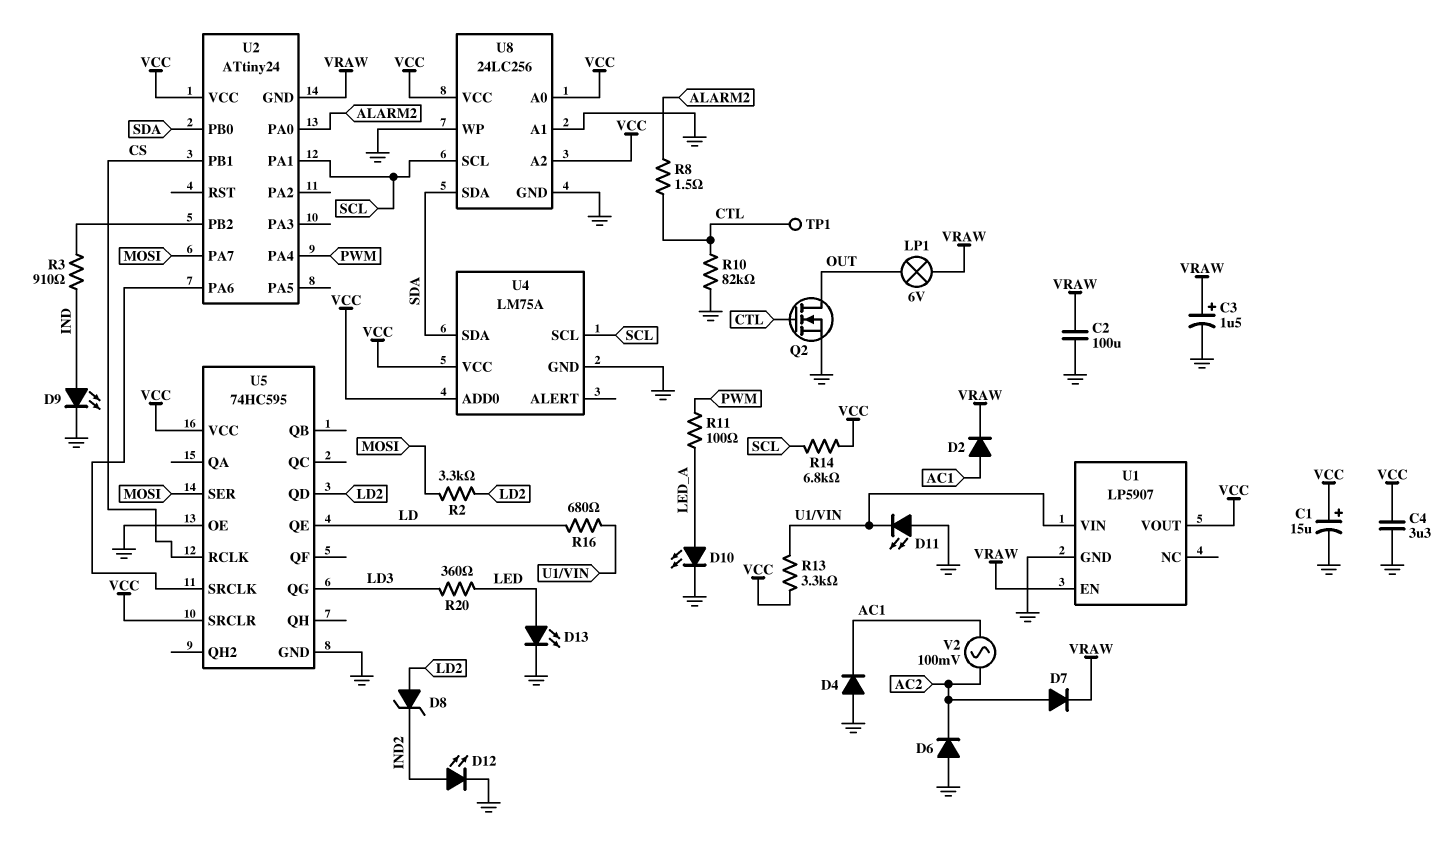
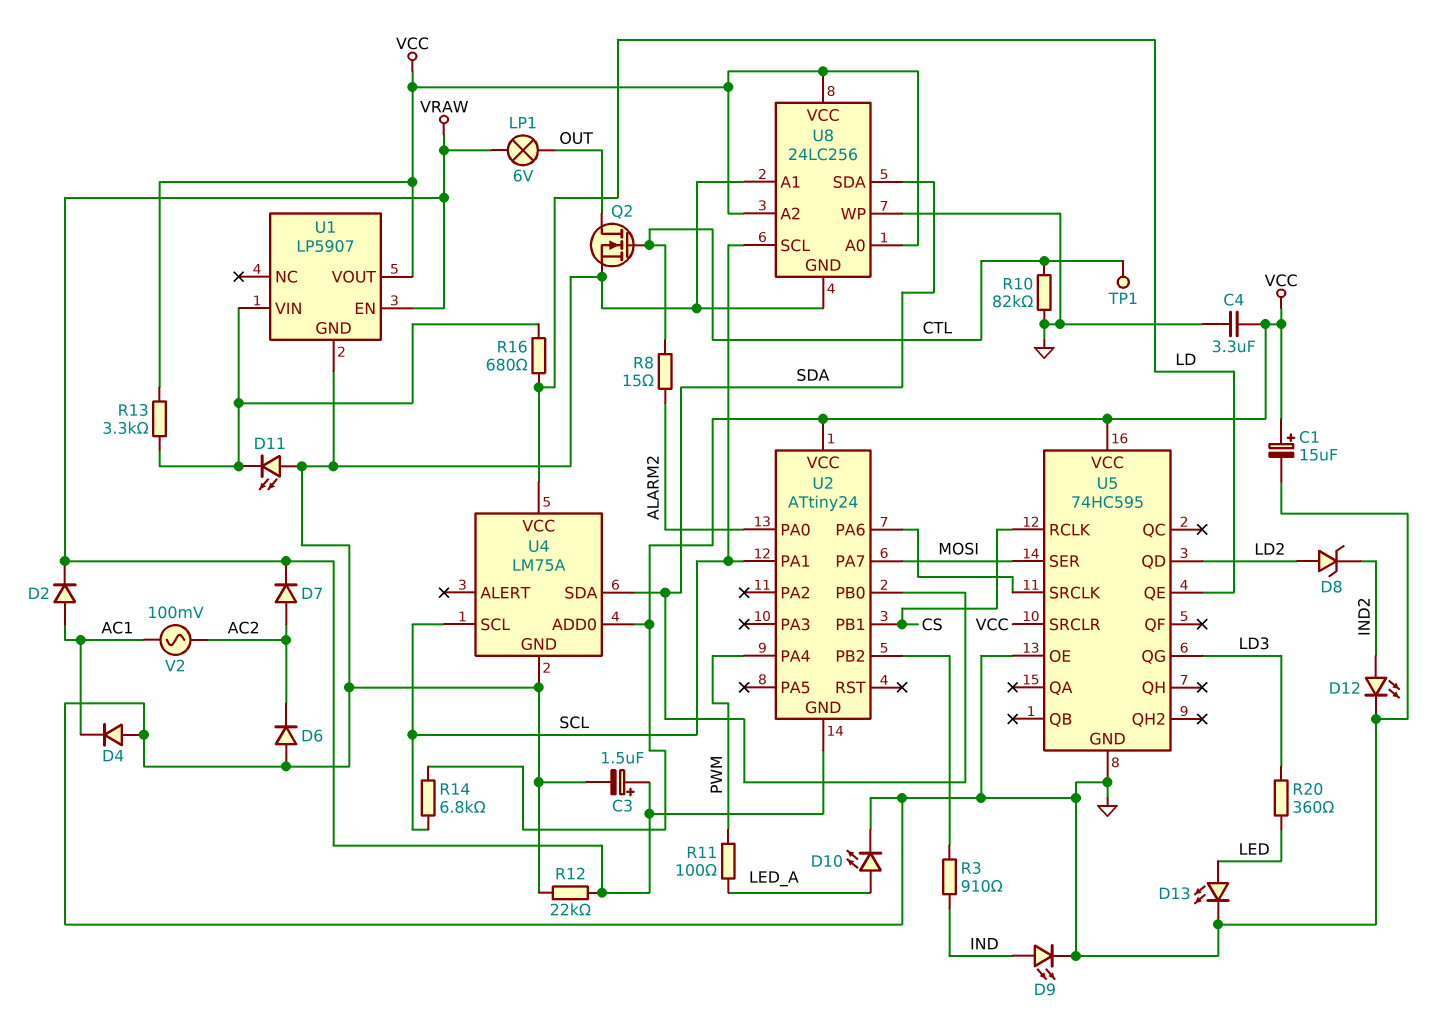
C2: 100uF (GND, VRAW) -> none
R2: 3.3k (LD2, MOSI) -> none
R8: 1.5 (ALARM2, CTL) -> 15 (ALARM2, CTL)
R12: none -> 22k (GND, VRAW)
U4 pin VCC: VCC -> LD

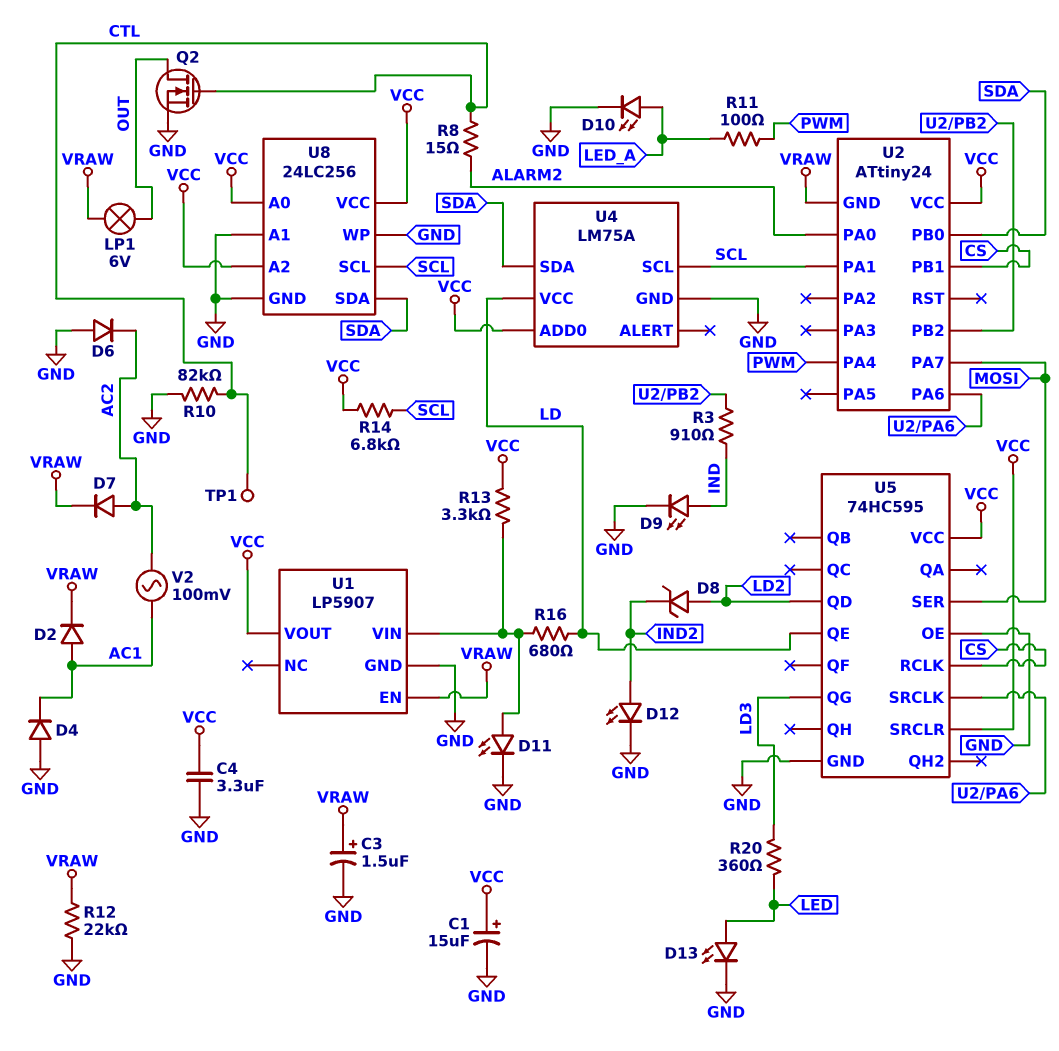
D11: LED (A GND, K U1/VIN) -> LED (A U1/VIN, K GND)

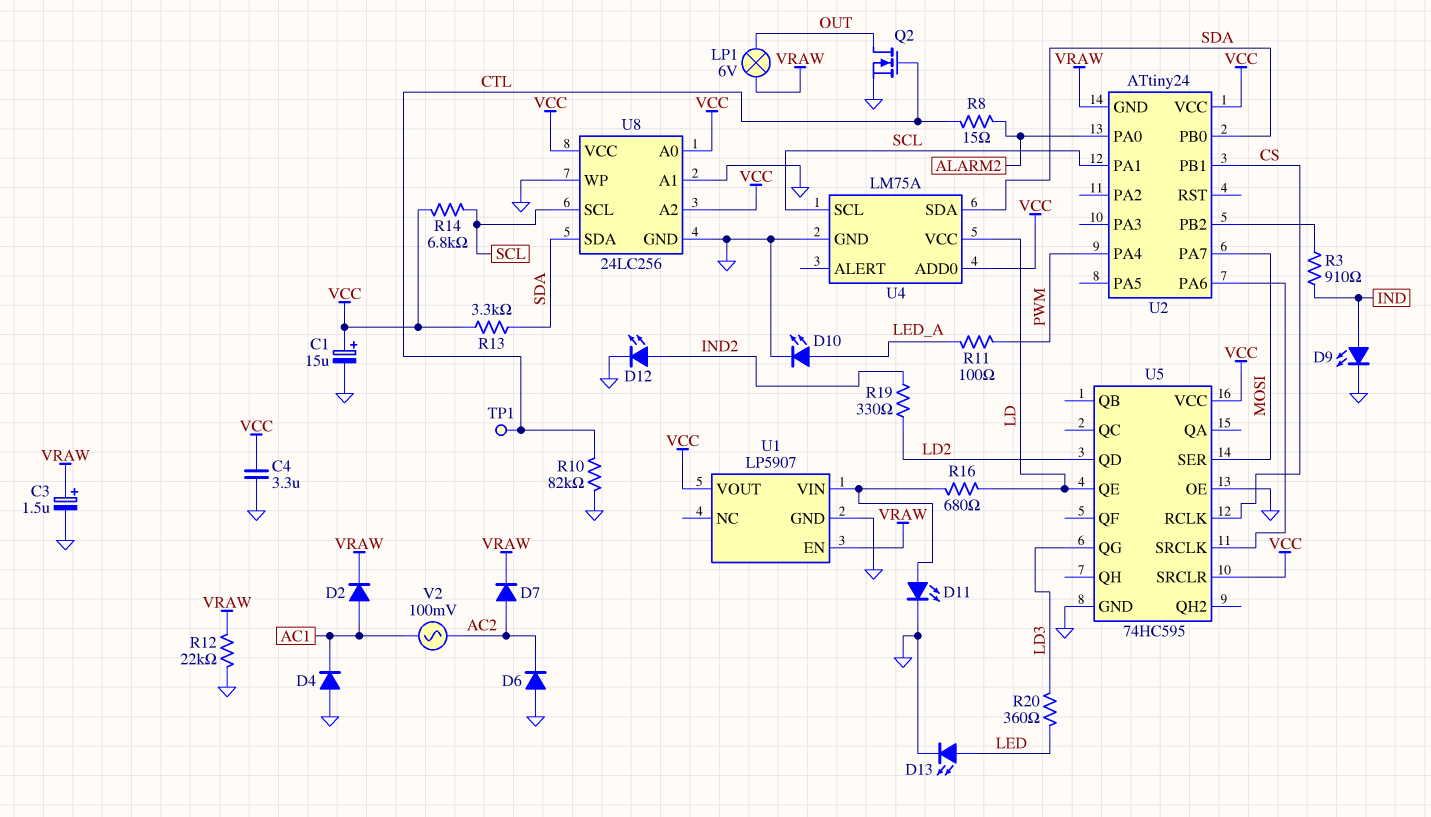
D8: zener (A LD2, K IND2) -> none
R13: 3.3k (U1/VIN, VCC) -> 3.3k (SDA, VCC)
R19: none -> 330 (IND2, LD2)

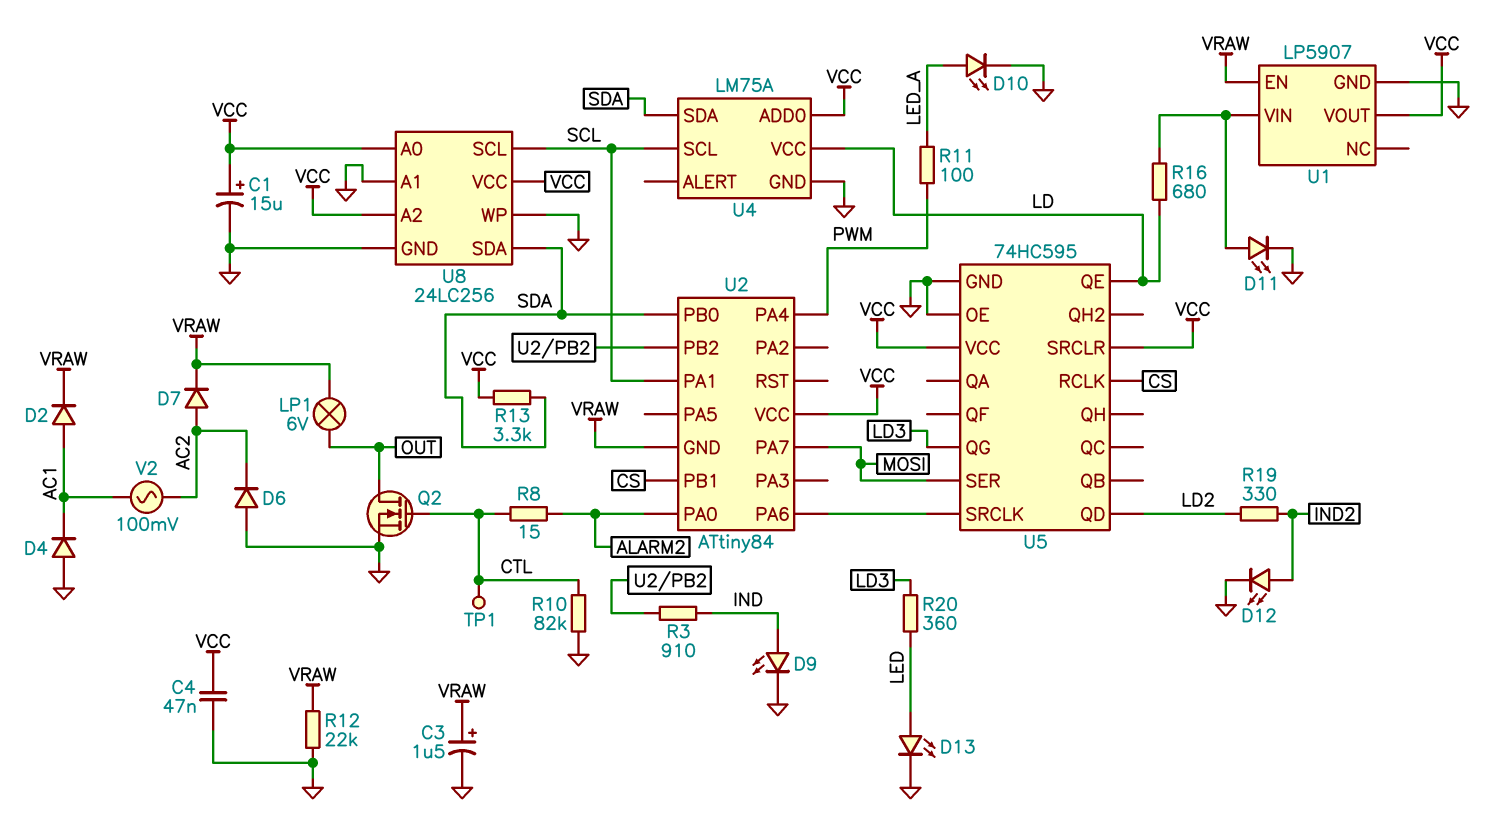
C4: 3.3uF (GND, VCC) -> 47nF (GND, VCC)
R14: 6.8k (SCL, VCC) -> none
U2: ATtiny24 -> ATtiny84

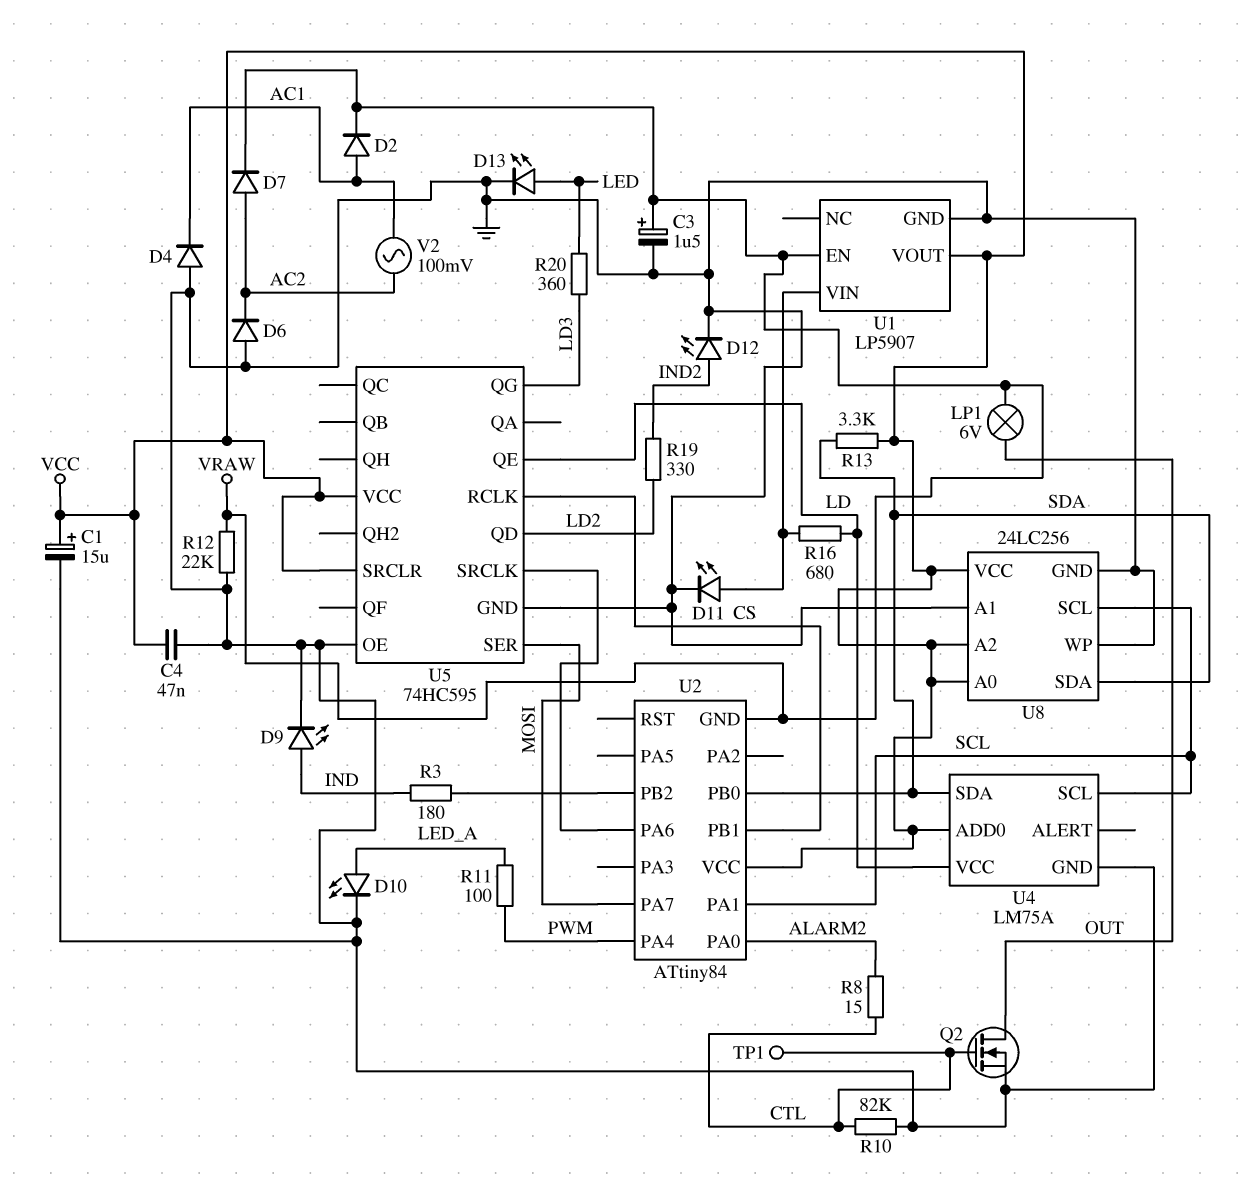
R3: 910 (IND, U2/PB2) -> 180 (IND, U2/PB2)

